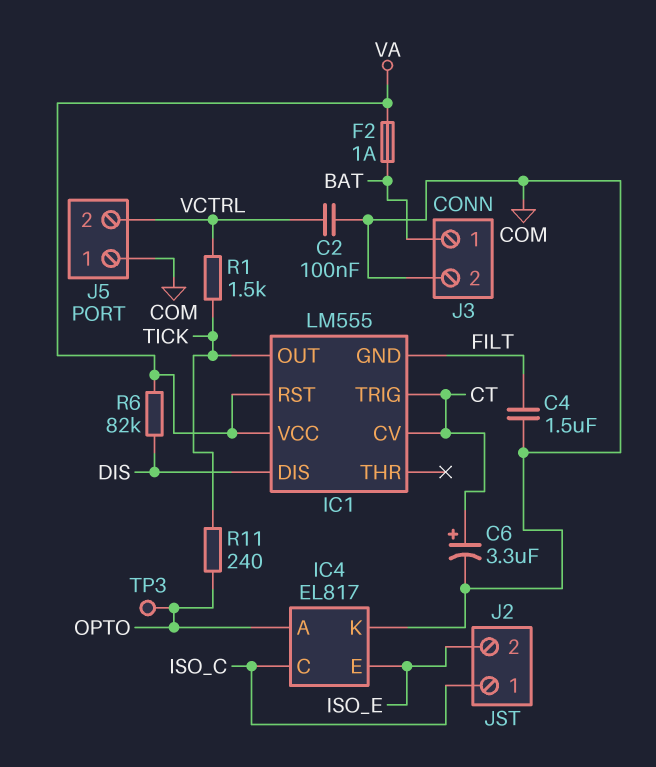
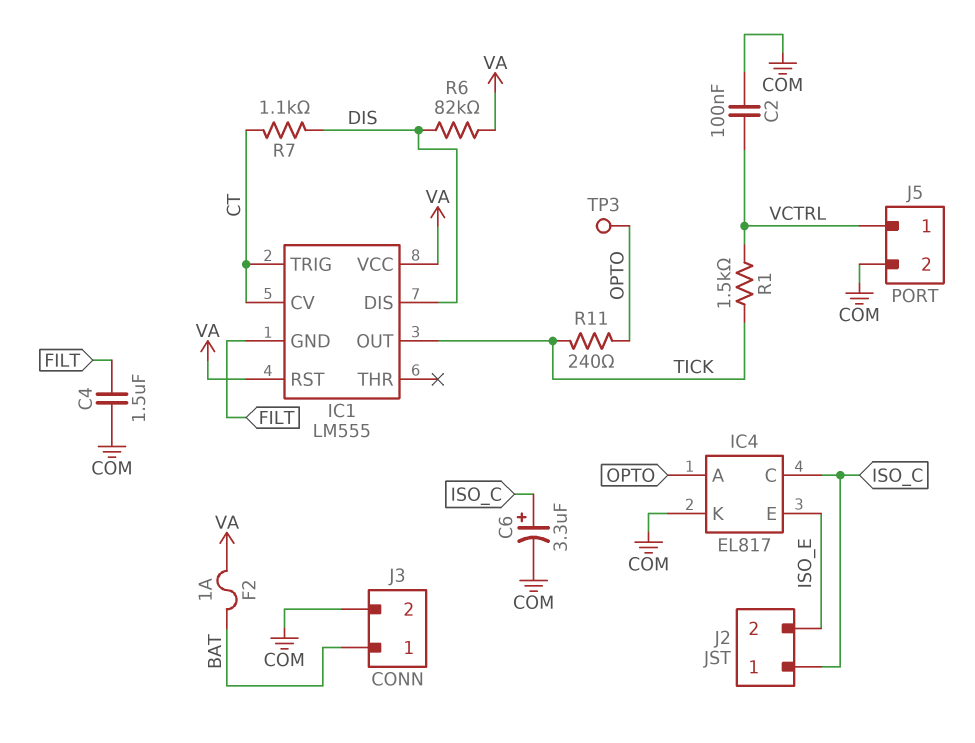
C6: 3.3uF (plus CT, minus COM) -> 3.3uF (plus ISO_C, minus COM)
J5 pin 1: COM -> VCTRL
J5 pin 2: VCTRL -> COM
R7: none -> 1.1k (CT, DIS)

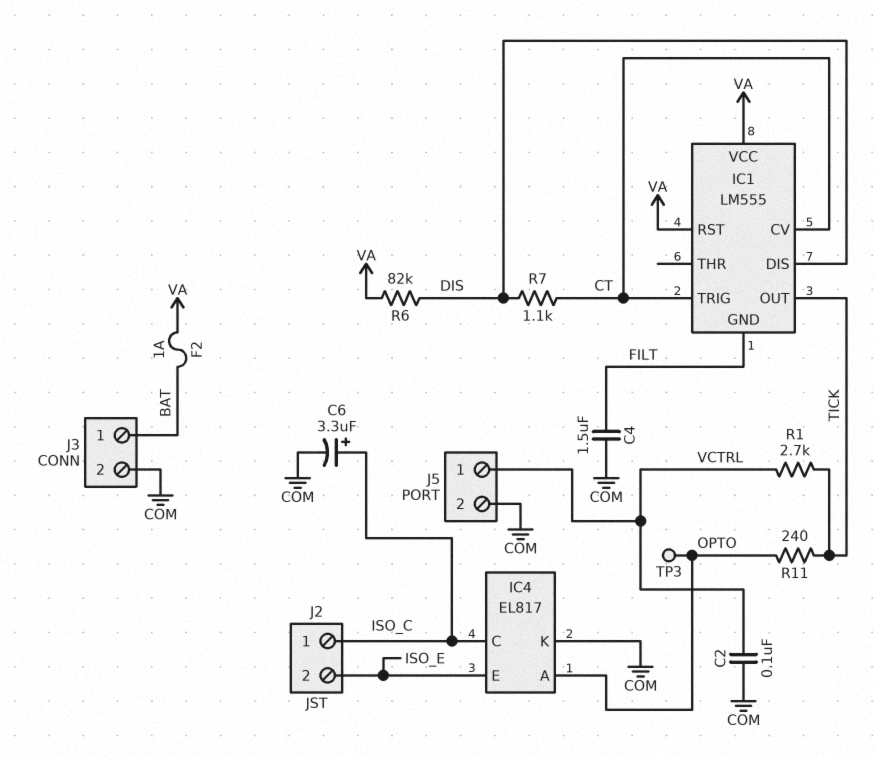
R1: 1.5k (TICK, VCTRL) -> 2.7k (TICK, VCTRL)

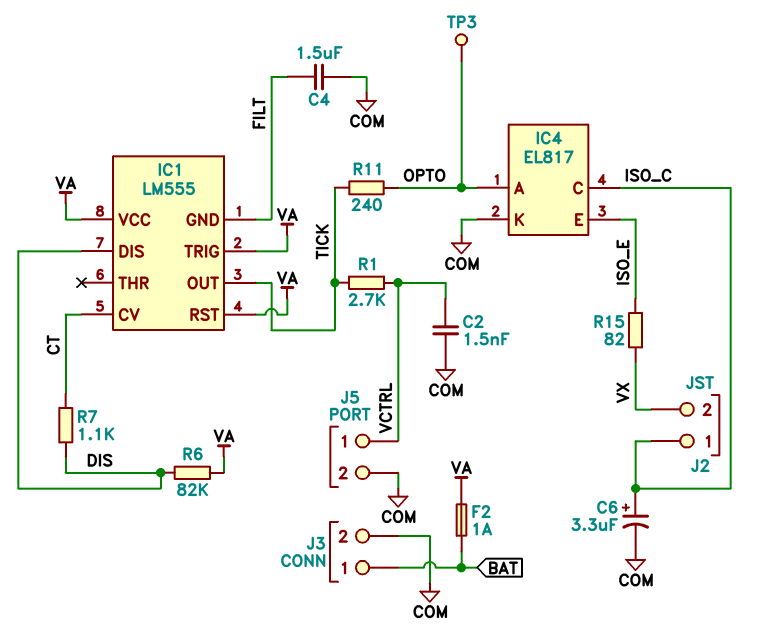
C2: 100nF (COM, VCTRL) -> 1.5nF (COM, VCTRL)
IC1 pin TRIG: CT -> VA
J2 pin 2: ISO_E -> VX
R15: none -> 82 (ISO_E, VX)

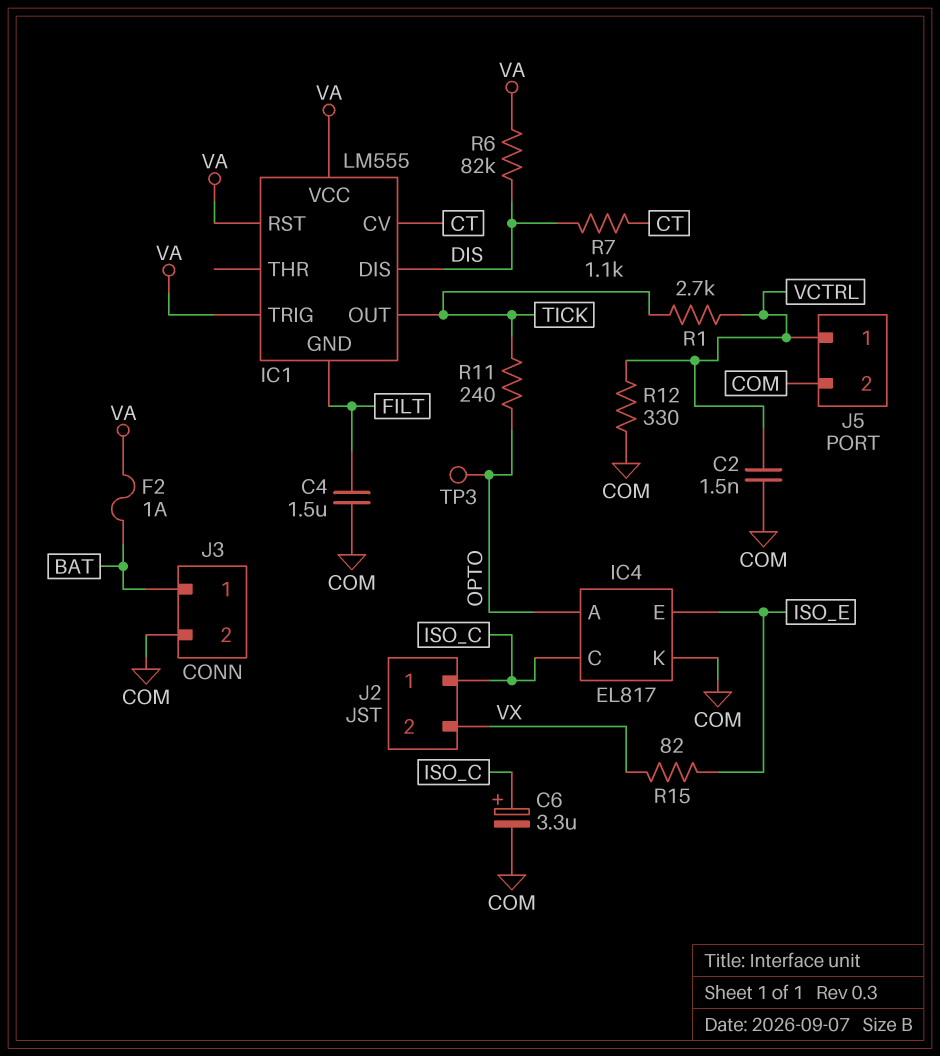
R12: none -> 330 (COM, VCTRL)

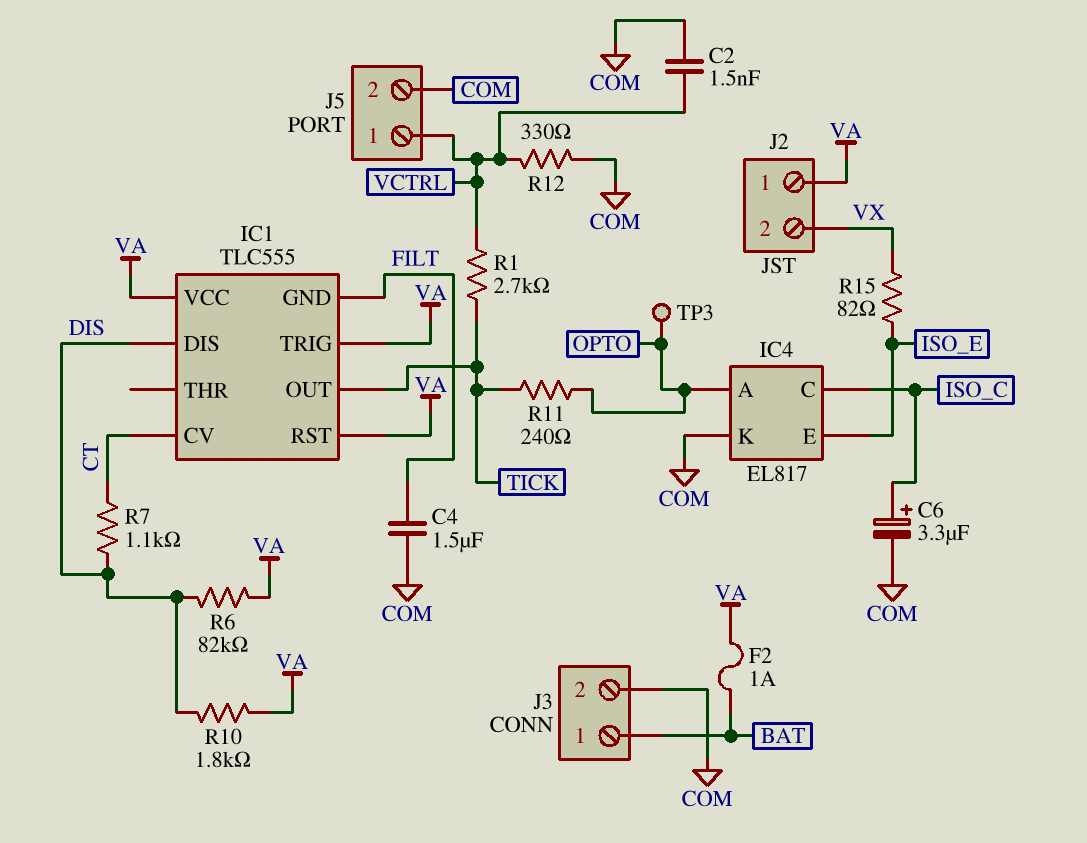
IC1: LM555 -> TLC555
J2 pin 1: ISO_C -> VA
R10: none -> 1.8k (DIS, VA)

